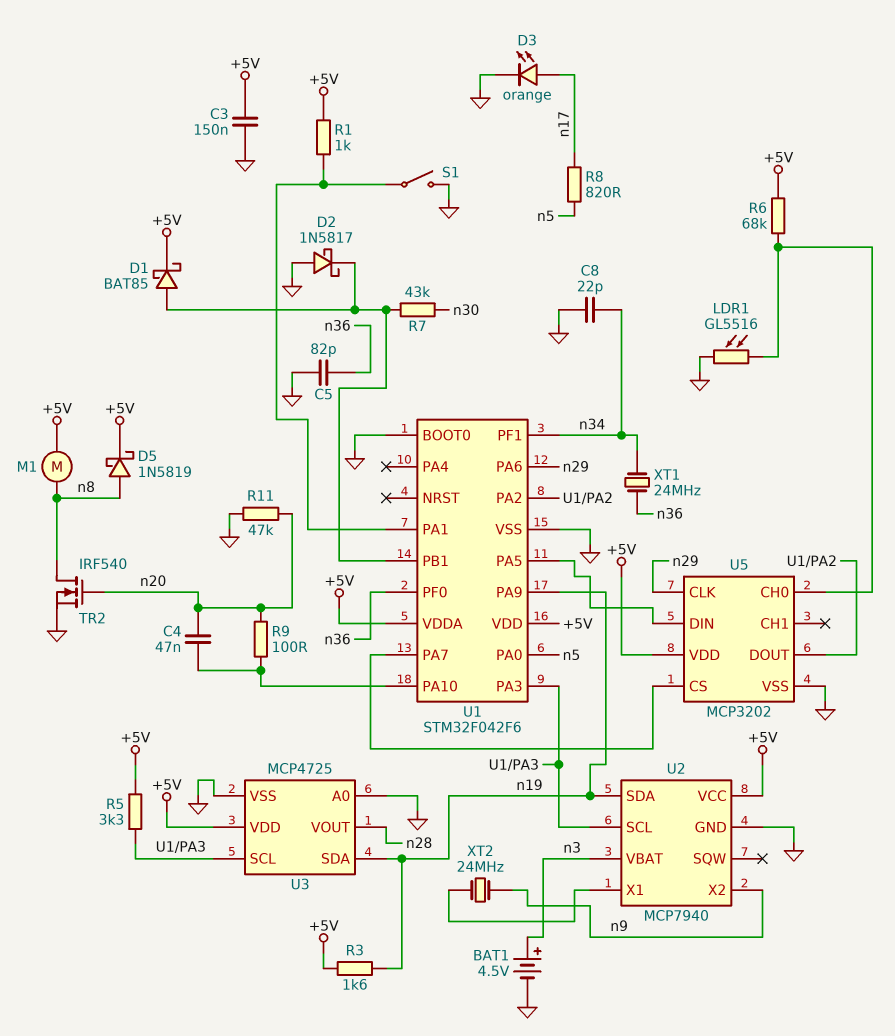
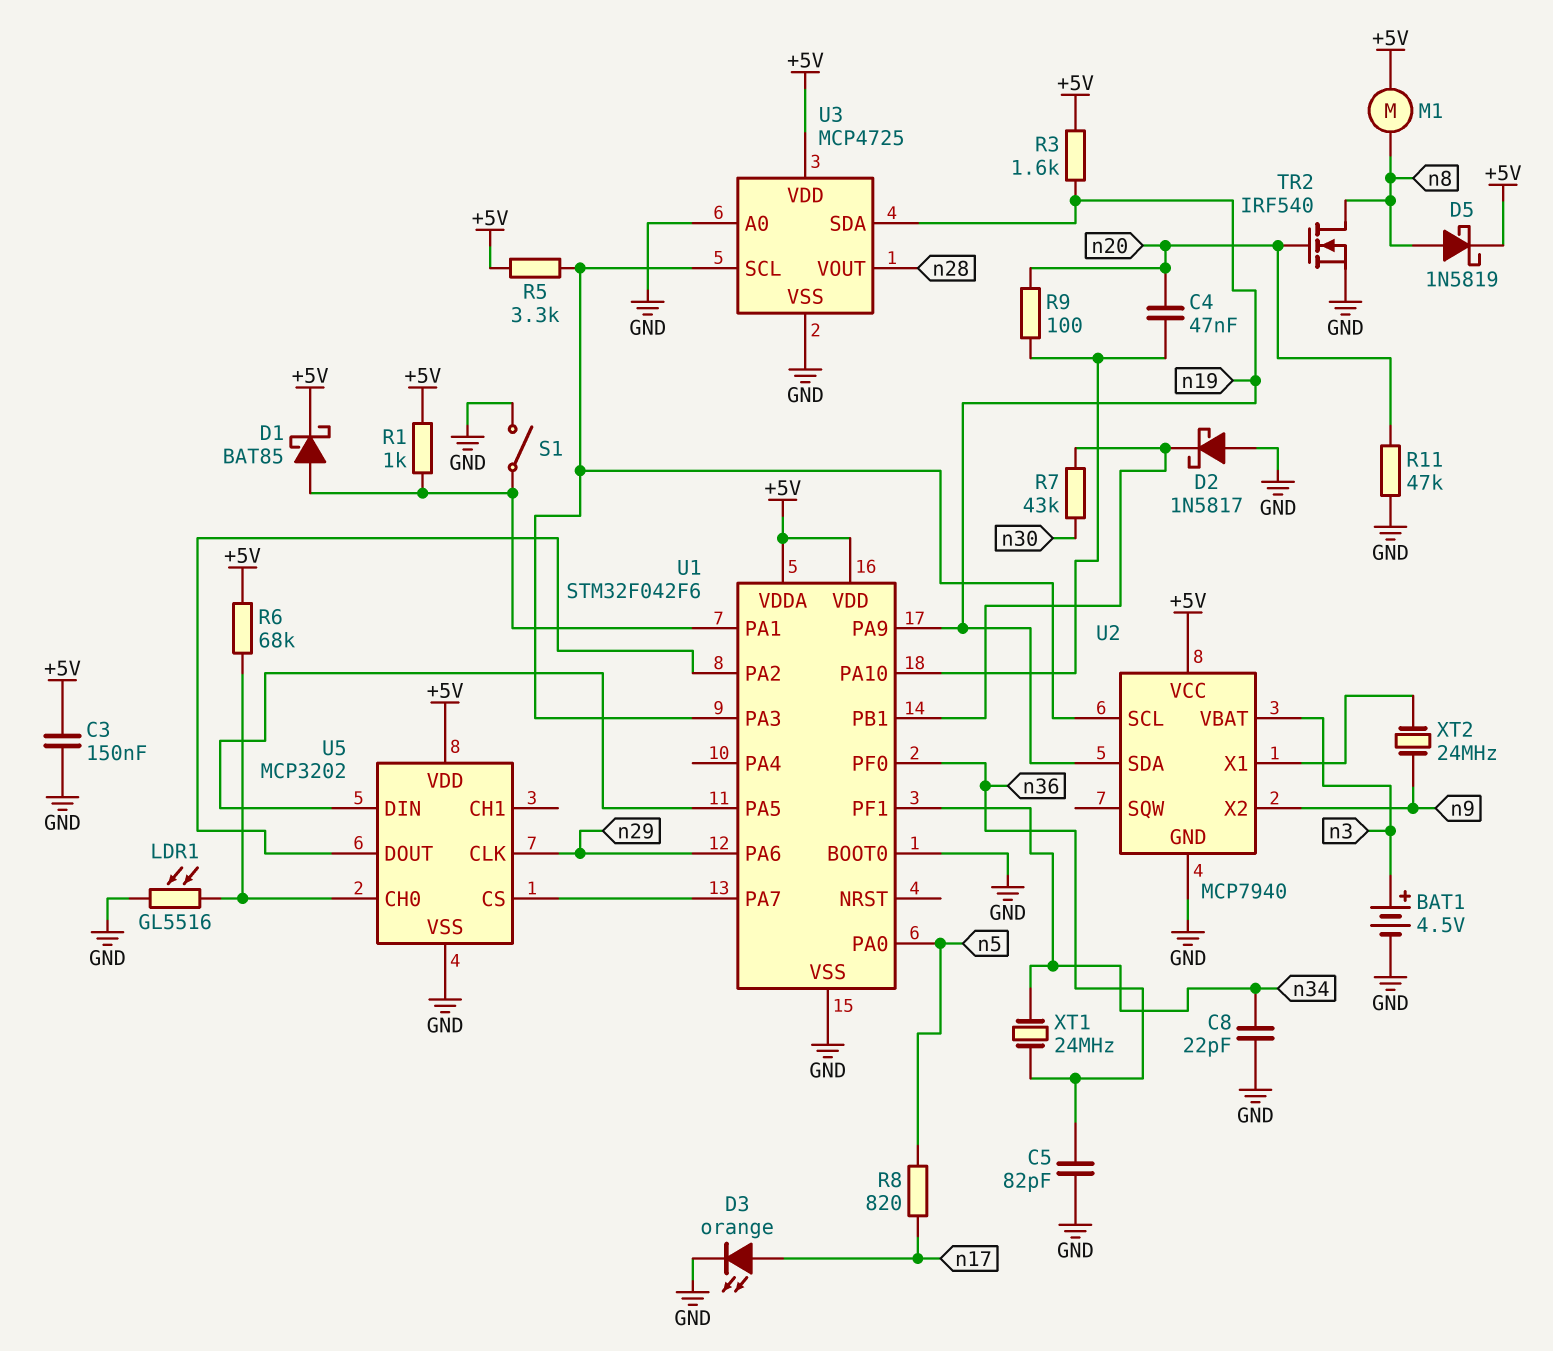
D1: schottky BAT85 (A U1/PB1, K +5V) -> schottky BAT85 (A U1/PA1, K +5V)

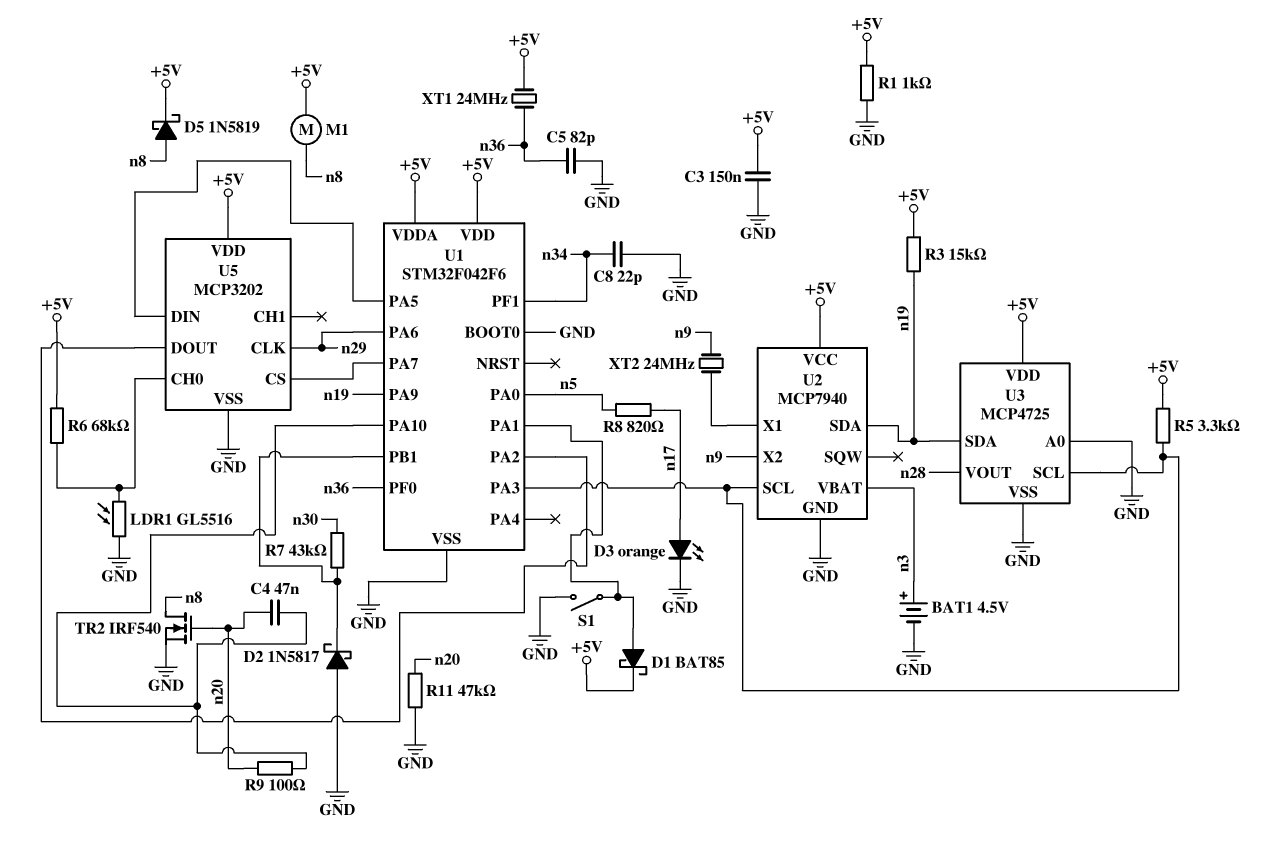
R1: 1k (+5V, U1/PA1) -> 1k (+5V, GND)
R3: 1.6k (+5V, n19) -> 15k (+5V, n19)
XT1: 24MHz (n34, n36) -> 24MHz (+5V, n36)

